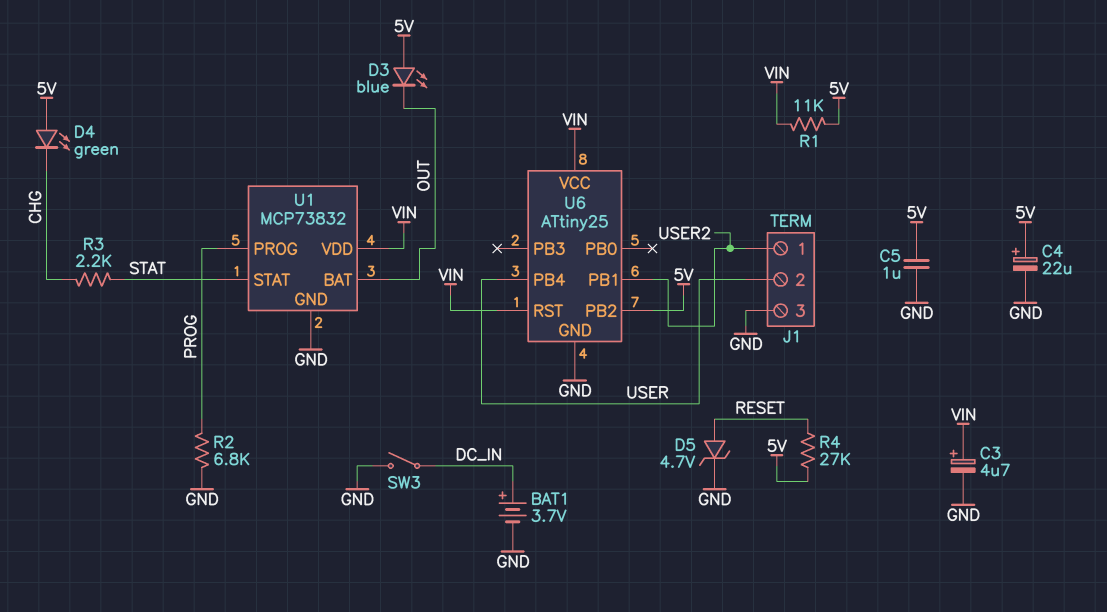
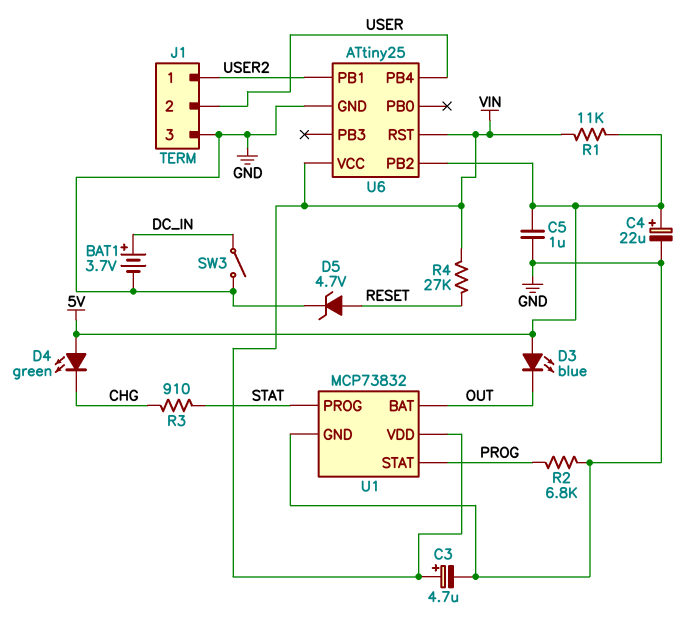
R3: 2.2k (CHG, STAT) -> 910 (CHG, STAT)
R4: 27k (5V, RESET) -> 27k (RESET, VIN)
U1 pin PROG: PROG -> STAT
U1 pin STAT: STAT -> PROG

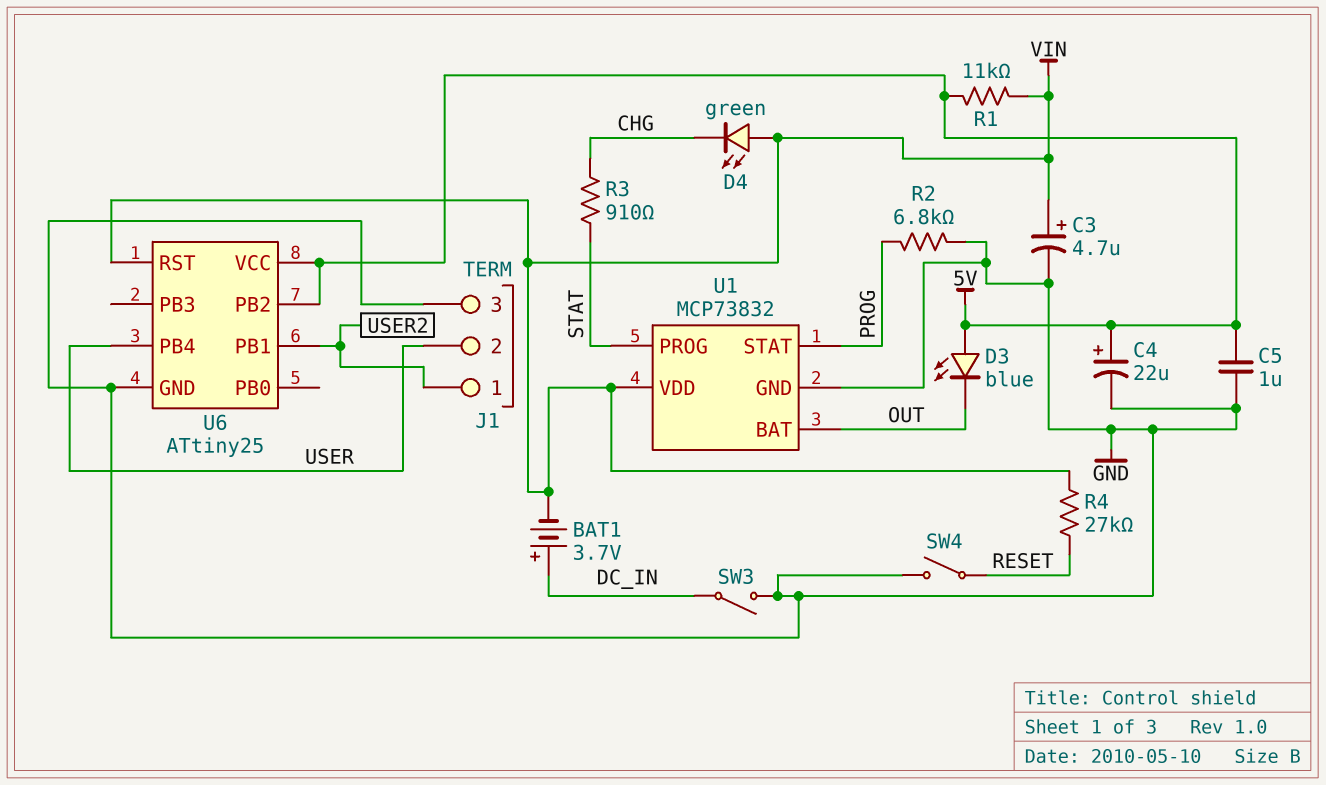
BAT1: 3.7V (plus DC_IN, minus GND) -> 3.7V (plus DC_IN, minus VIN)
D4: LED green (A 5V, K CHG) -> LED green (A VIN, K CHG)
D5: zener 4.7V (A RESET, K GND) -> none
SW4: none -> switch (GND, RESET)
U6 pin VCC: VIN -> 5V

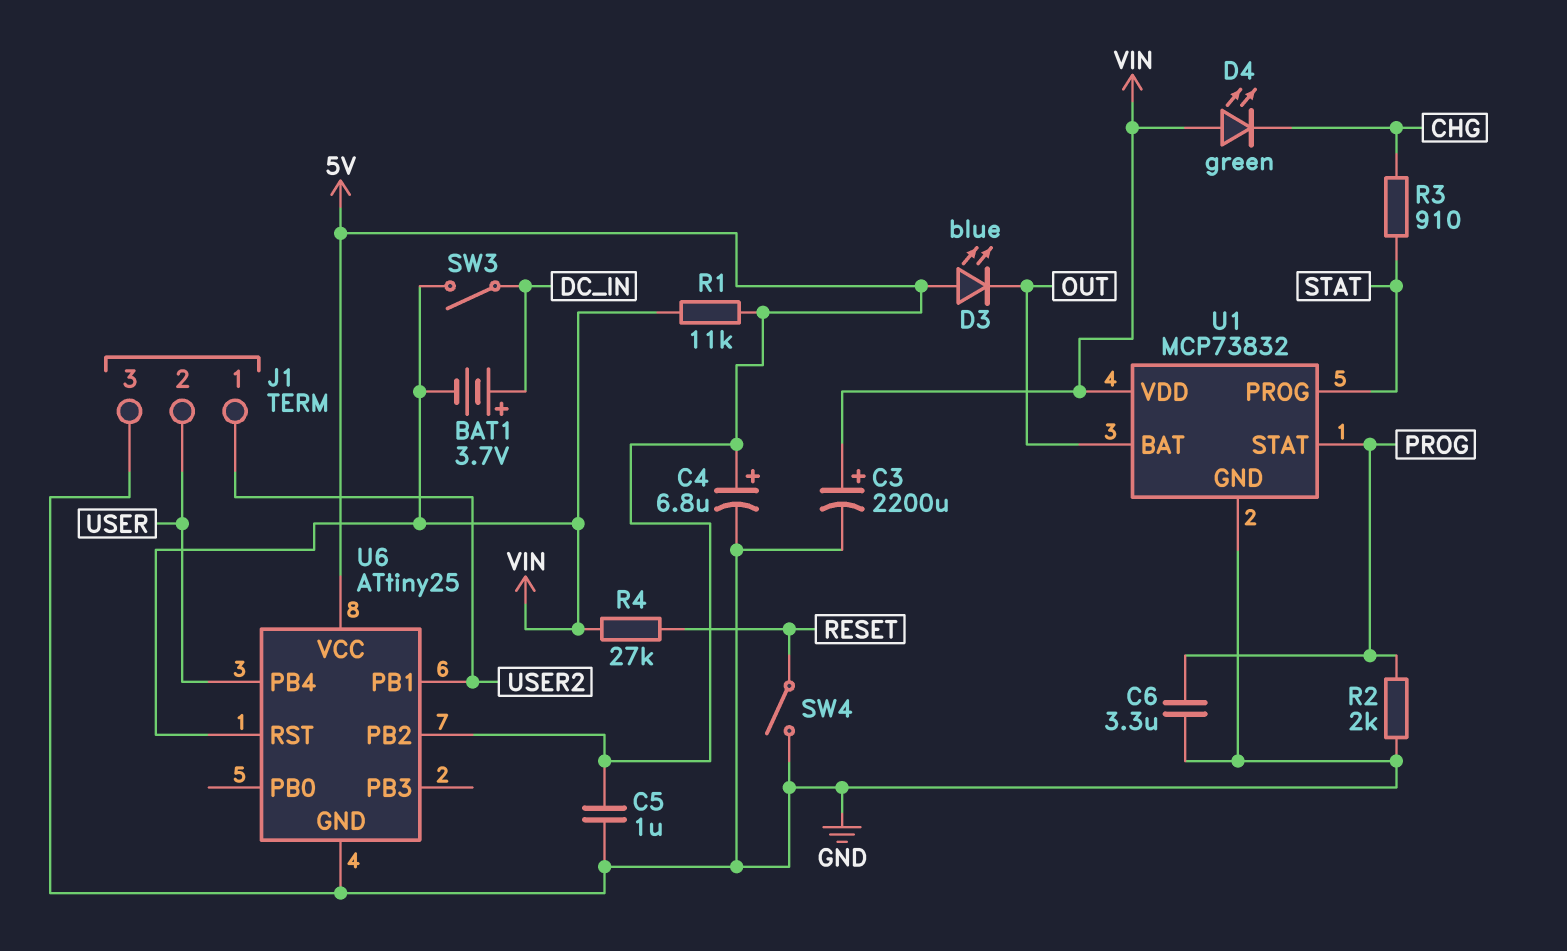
C3: 4.7uF (plus VIN, minus GND) -> 2200uF (plus VIN, minus GND)
C4: 22uF (plus 5V, minus GND) -> 6.8uF (plus 5V, minus GND)
C6: none -> 3.3uF (GND, PROG)
R2: 6.8k (GND, PROG) -> 2k (GND, PROG)
SW3: switch (DC_IN, GND) -> switch (DC_IN, VIN)

